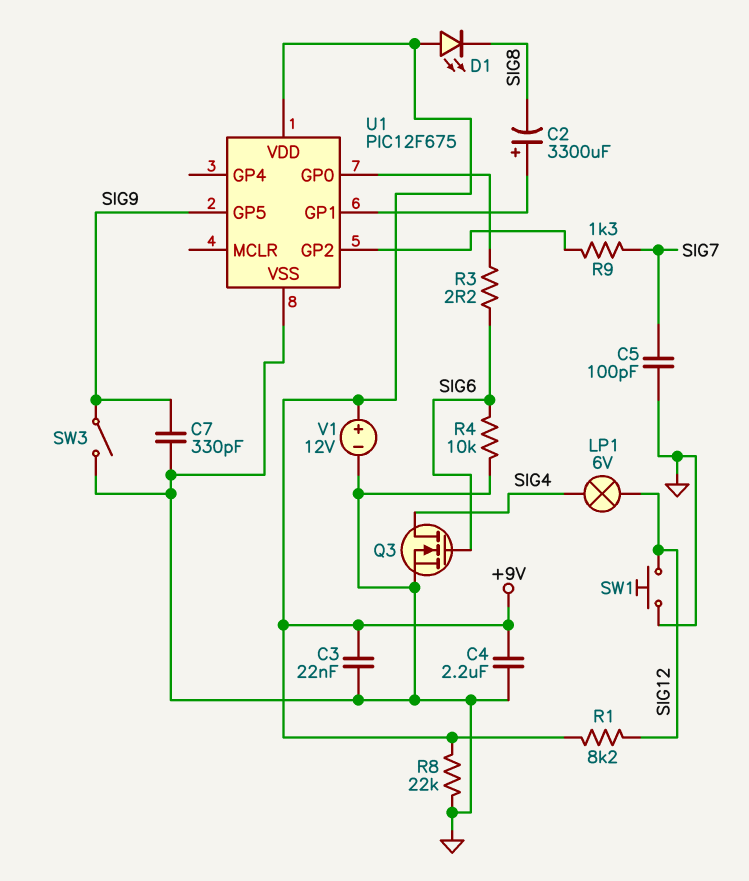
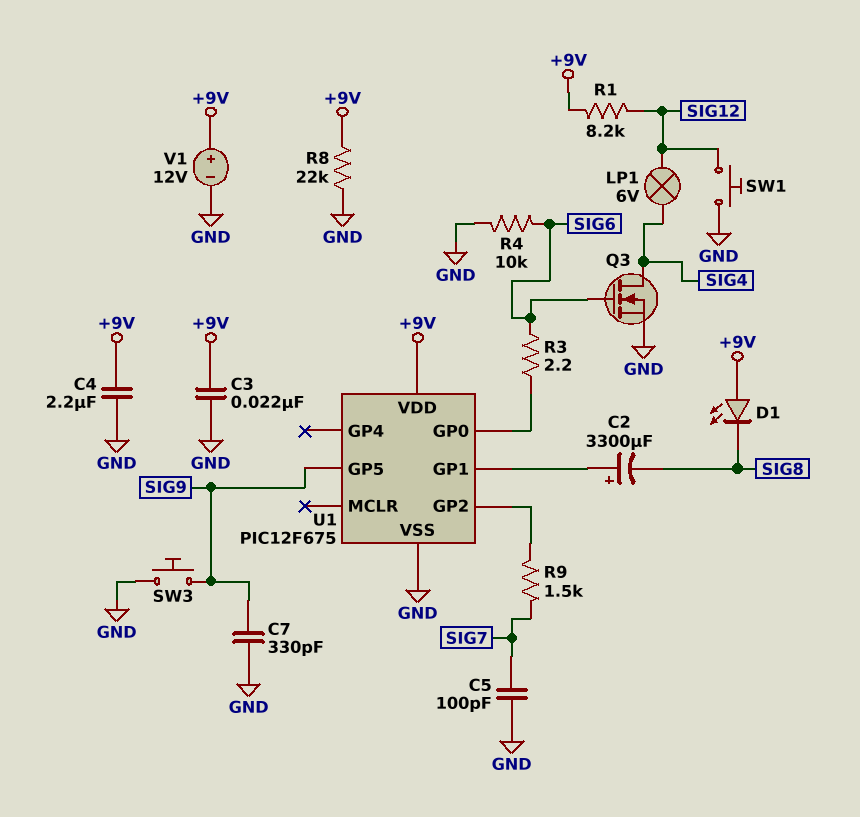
R9: 1.3k (SIG7, U1/GP2) -> 1.5k (SIG7, U1/GP2)
SW3: switch (GND, SIG9) -> button (GND, SIG9)

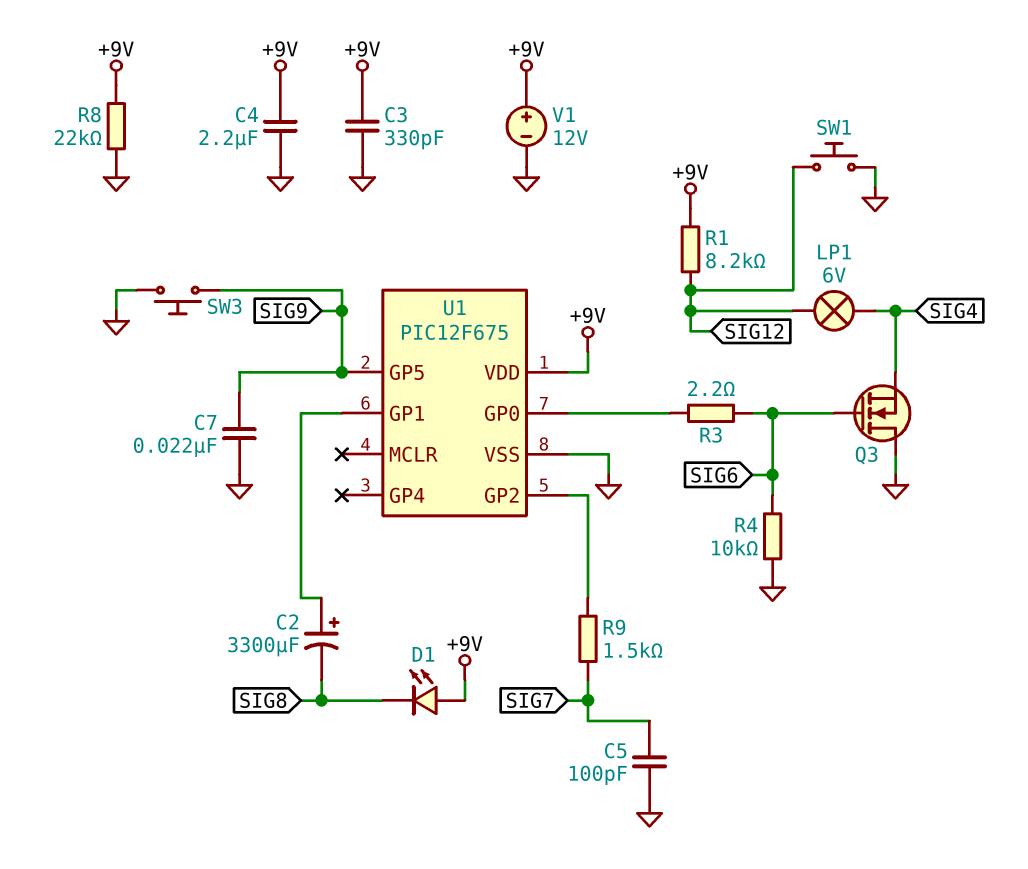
C3: 22nF (+9V, GND) -> 330pF (+9V, GND)
C7: 330pF (GND, SIG9) -> 22nF (GND, SIG9)
Q3: NMOS (G SIG6, D SIG4, S GND) -> NMOS (G SIG6, D GND, S SIG4)

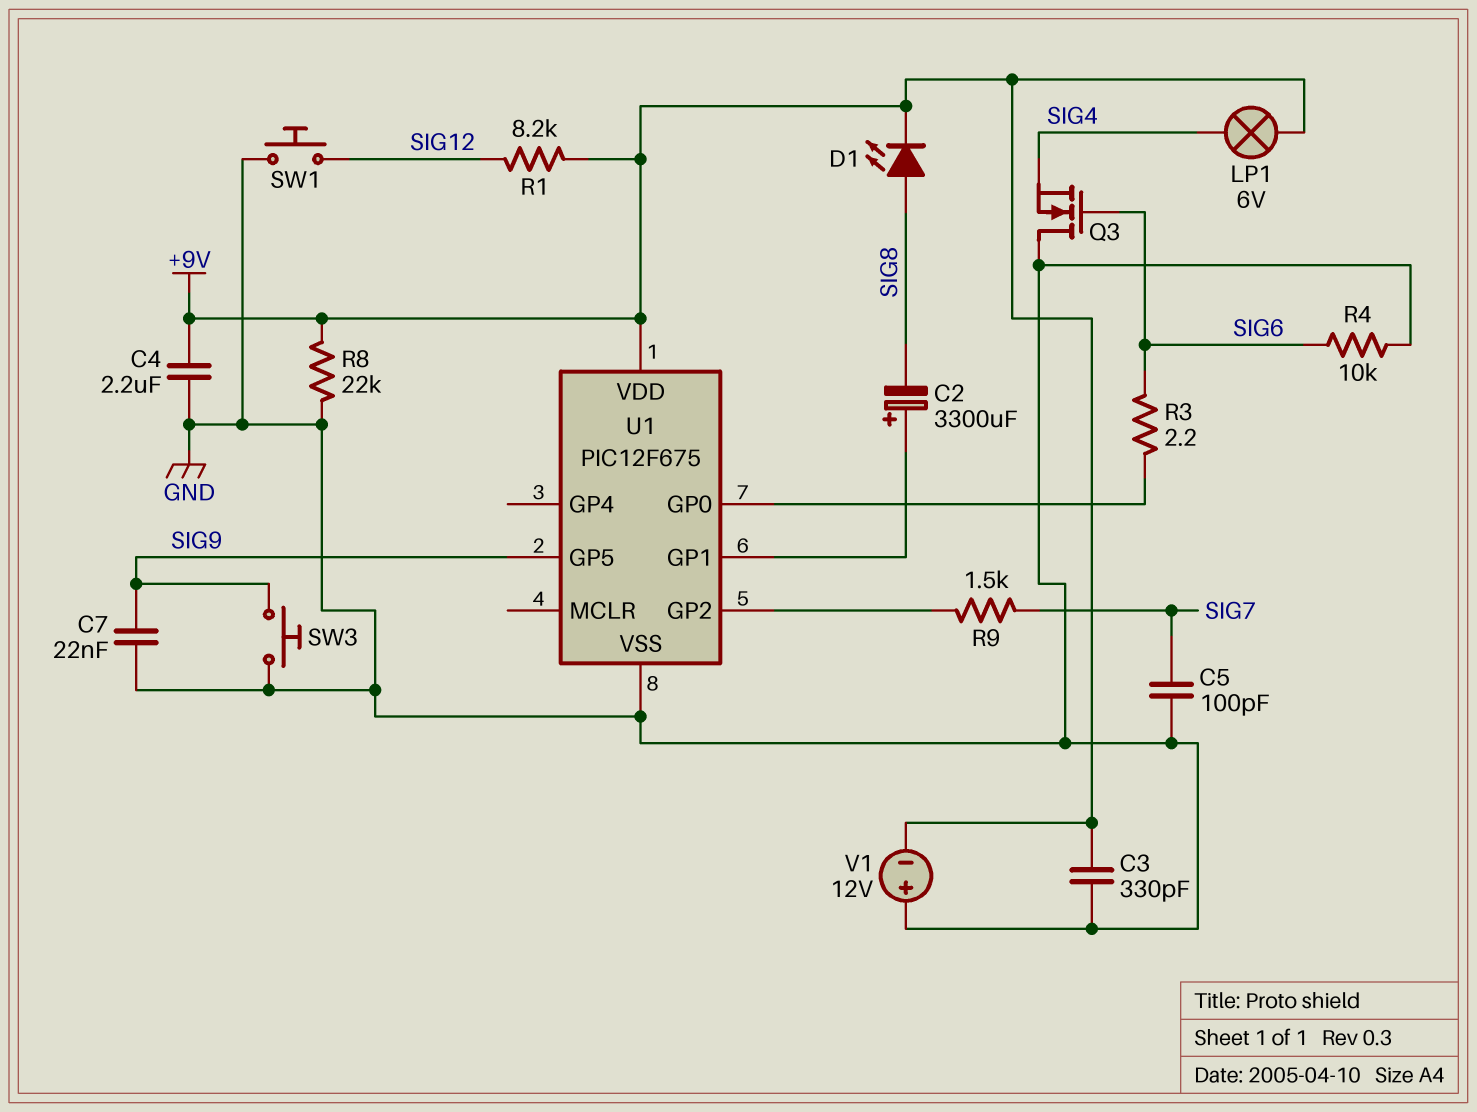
D1: LED (A +9V, K SIG8) -> LED (A SIG8, K +9V)
LP1: lamp 6V (SIG4, SIG12) -> lamp 6V (+9V, SIG4)
V1: 12V (plus +9V, minus GND) -> 12V (plus GND, minus +9V)

